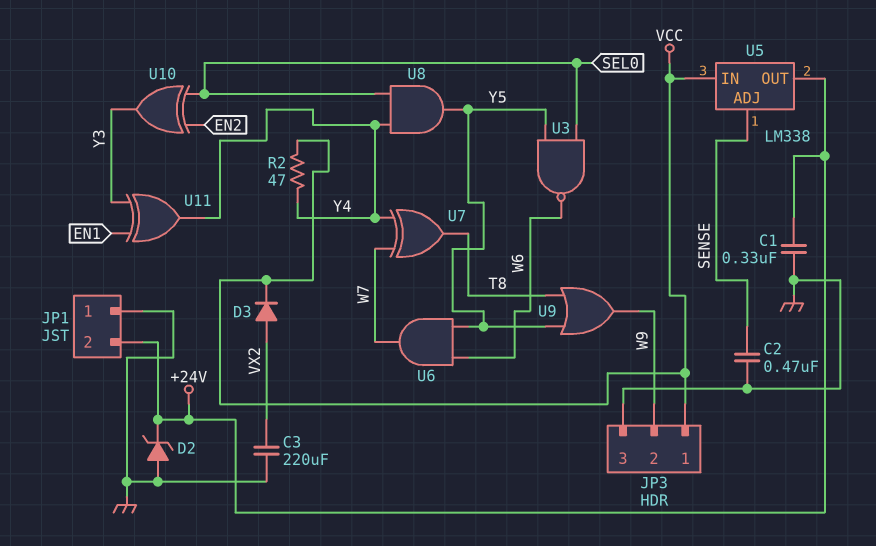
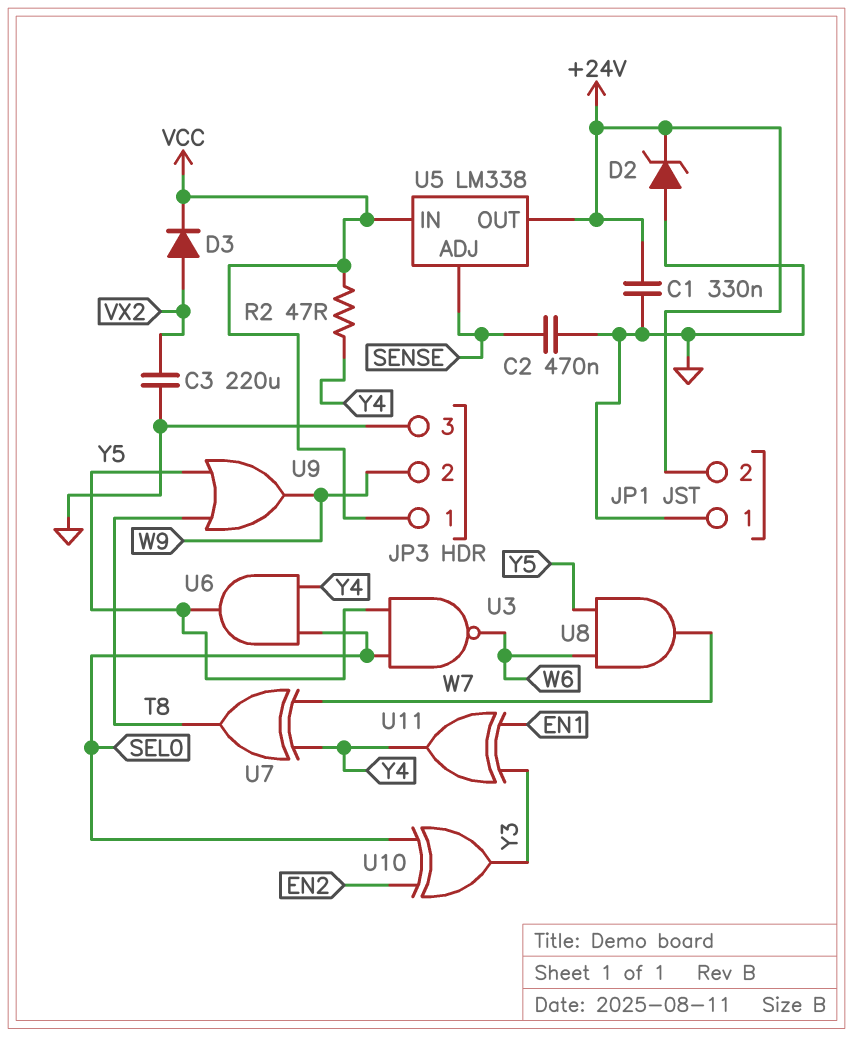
U6: AND (in W6, in Y5, out W7) -> AND (in SEL0, in Y4, out Y5)
U8: AND (in SEL0, in Y4, out Y5) -> AND (in W6, in Y5, out W7)

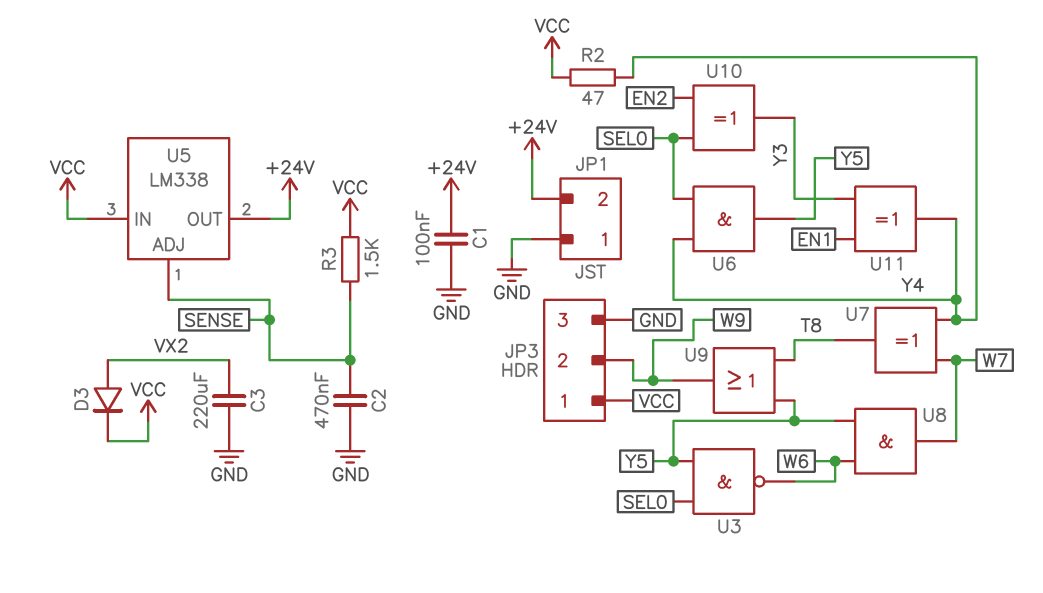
C1: 330nF (+24V, GND) -> 100nF (+24V, GND)
D2: zener (A GND, K +24V) -> none
R3: none -> 1.5k (SENSE, VCC)

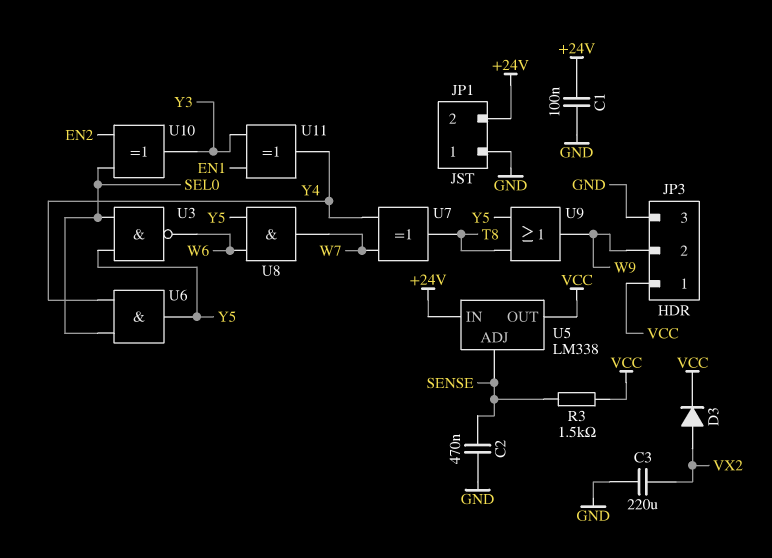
R2: 47 (VCC, Y4) -> none
U5 pin IN: VCC -> +24V
U5 pin OUT: +24V -> VCC

